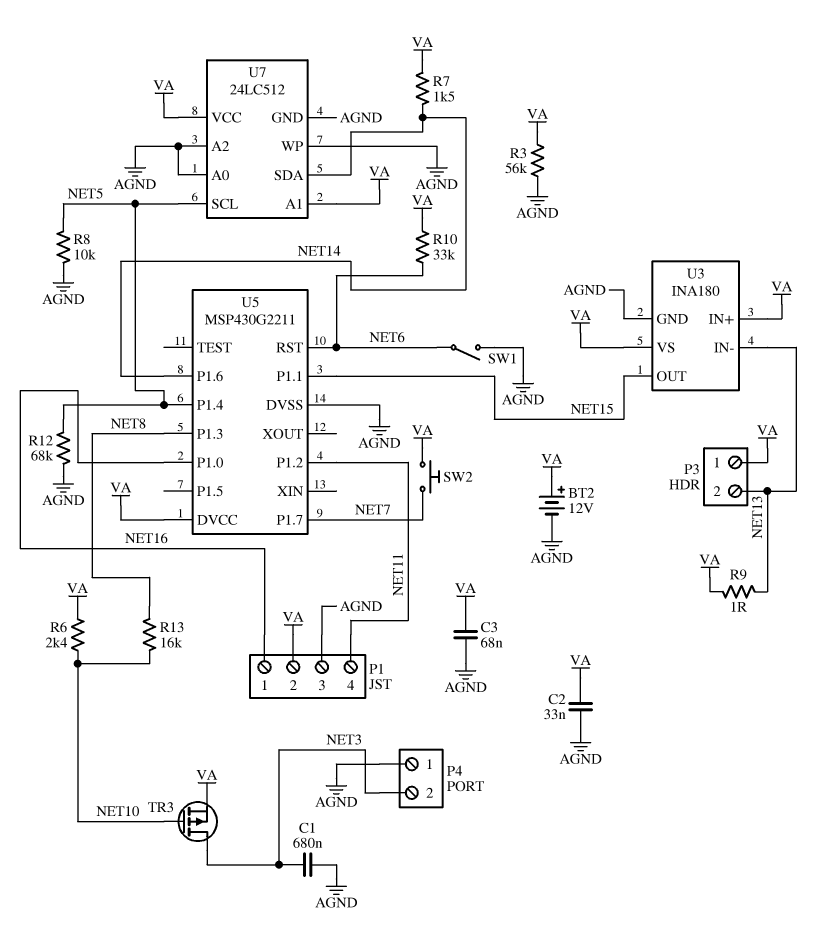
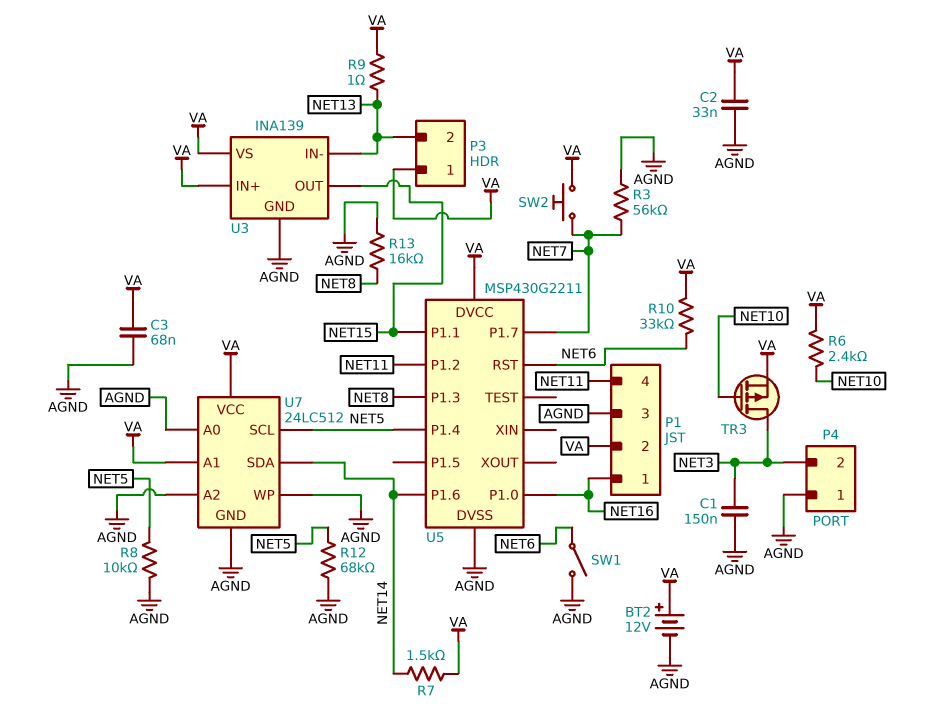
C1: 680nF (AGND, NET3) -> 150nF (AGND, NET3)
R3: 56k (AGND, VA) -> 56k (AGND, NET7)
R13: 16k (NET8, NET10) -> 16k (AGND, NET8)
U3: INA180 -> INA139

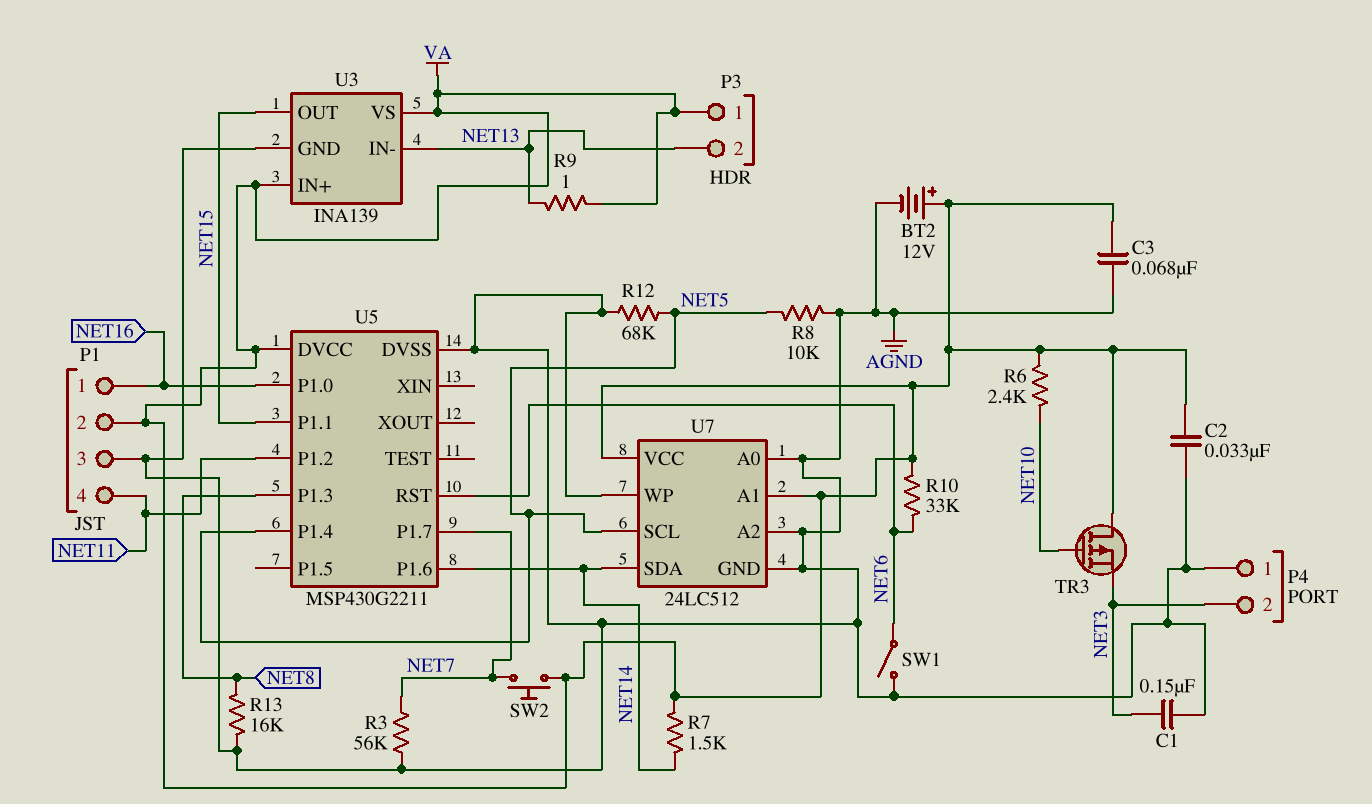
TR3: PMOS (G NET10, D NET3, S VA) -> PMOS (G NET10, D VA, S NET3)

